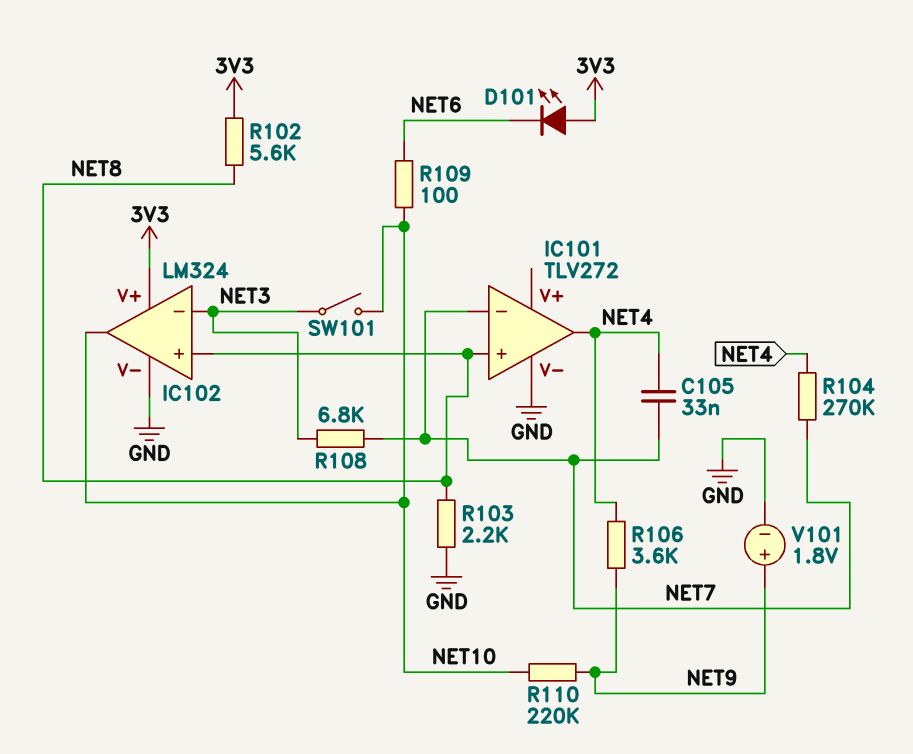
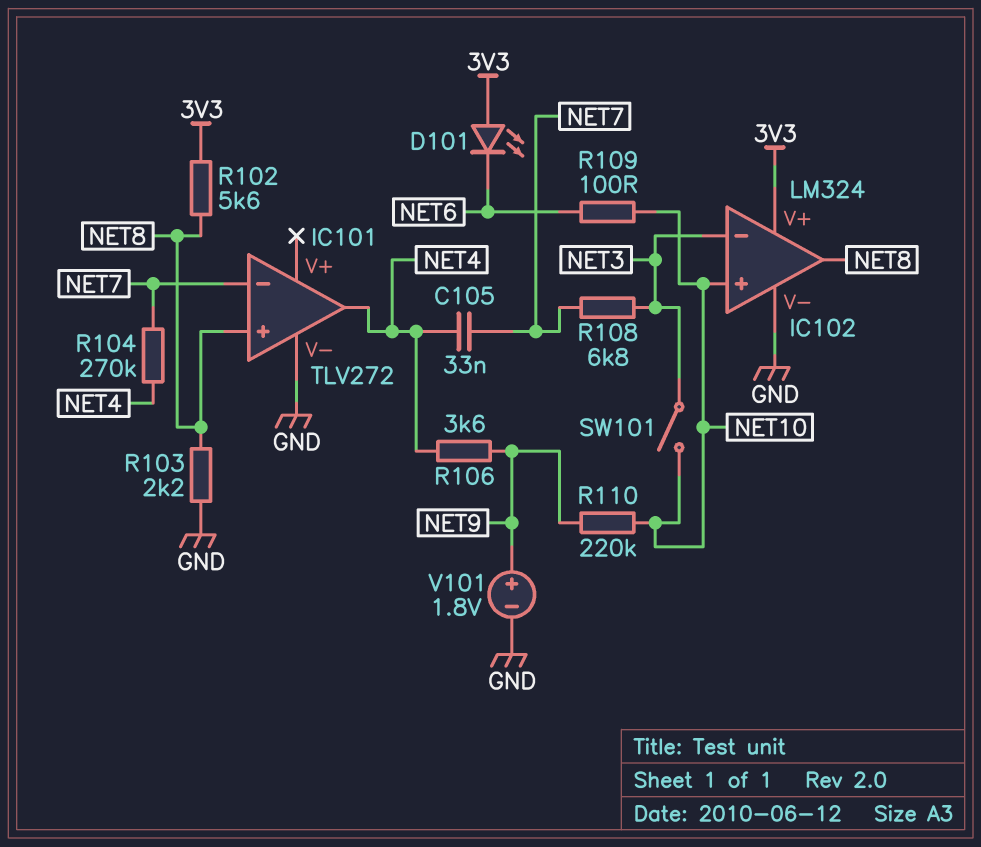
IC102 pin in+: NET8 -> NET10
IC102 pin out: NET10 -> NET8

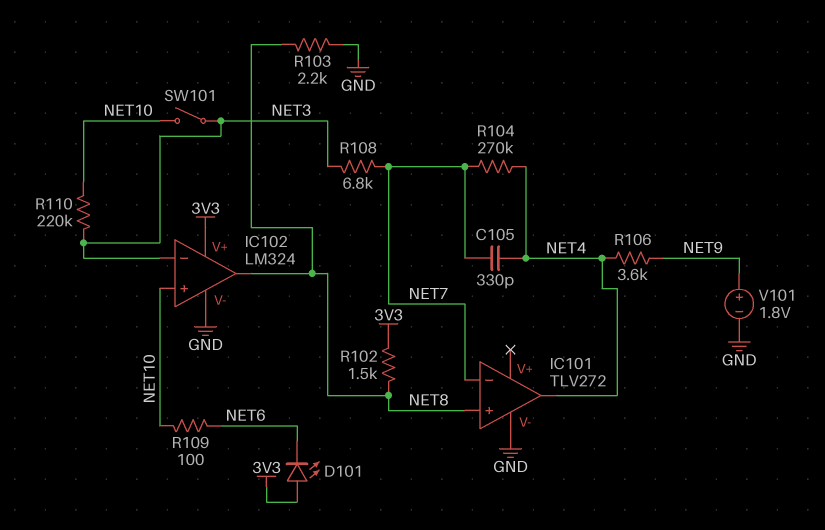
C105: 33nF (NET4, NET7) -> 330pF (NET4, NET7)
R102: 5.6k (3V3, NET8) -> 1.5k (3V3, NET8)
R110: 220k (NET9, NET10) -> 220k (NET3, NET10)

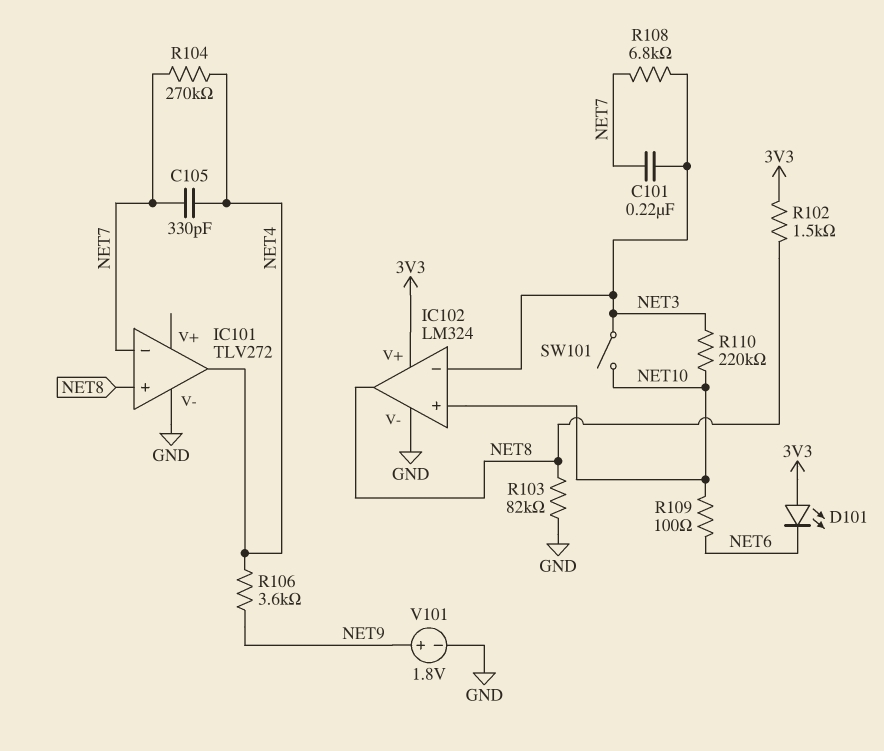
C101: none -> 220nF (NET3, NET7)
R103: 2.2k (GND, NET8) -> 82k (GND, NET8)

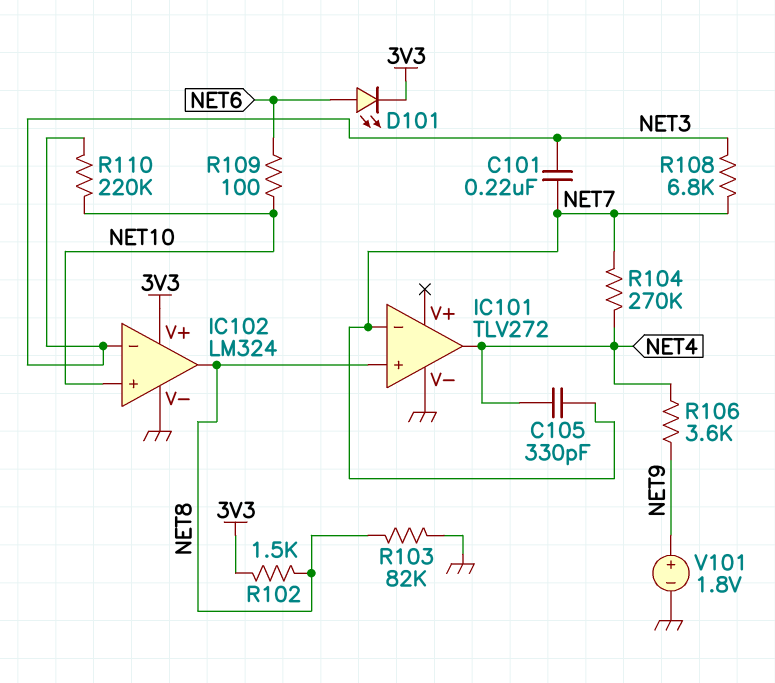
D101: LED (A 3V3, K NET6) -> LED (A NET6, K 3V3)
SW101: switch (NET3, NET10) -> none

